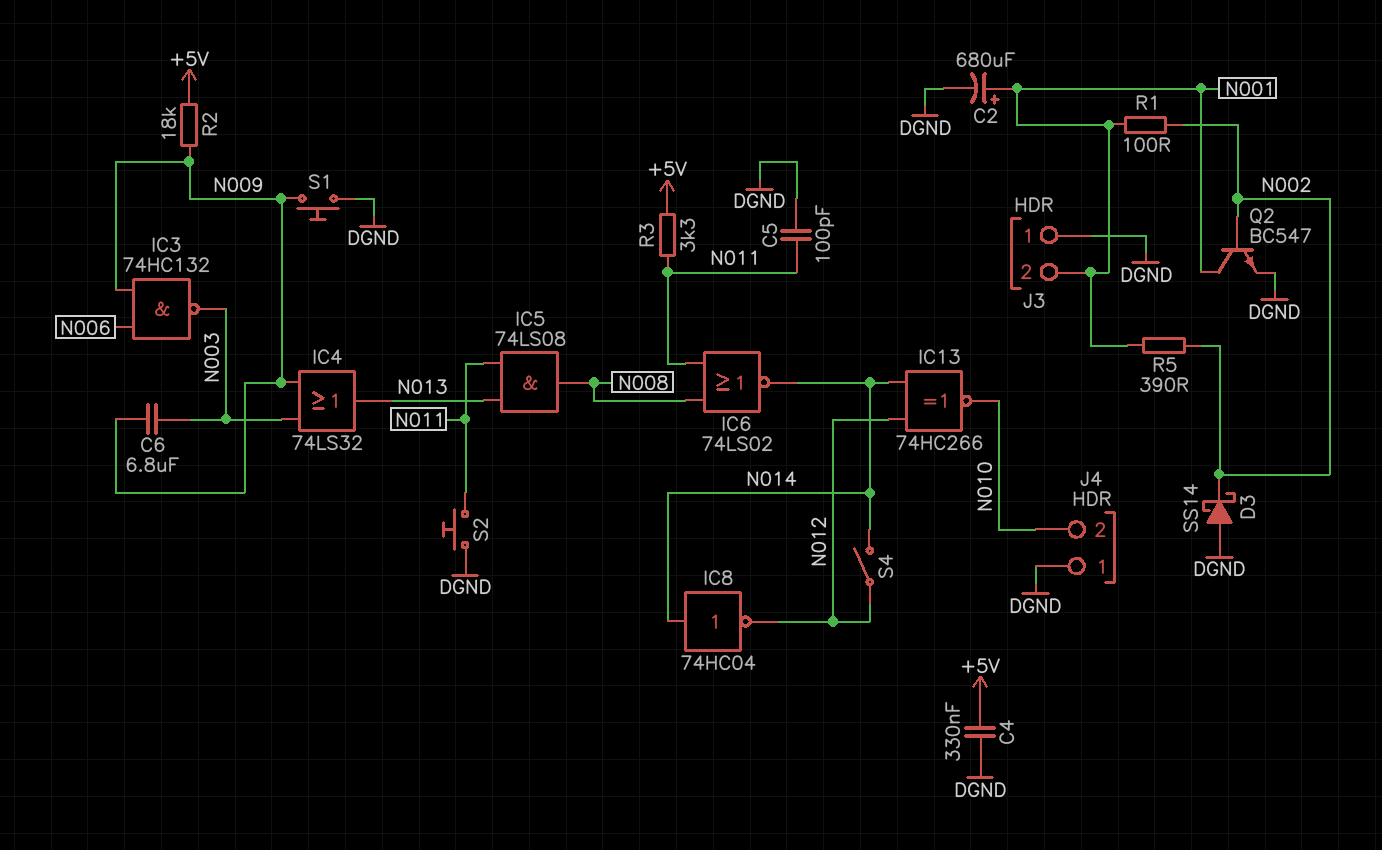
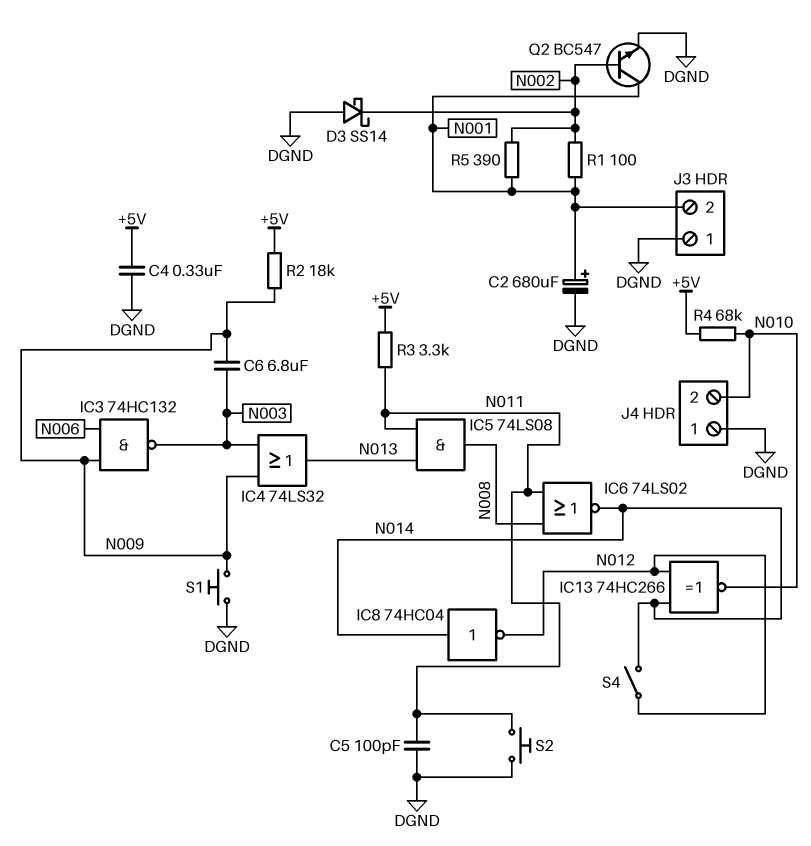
R4: none -> 68k (+5V, N010)

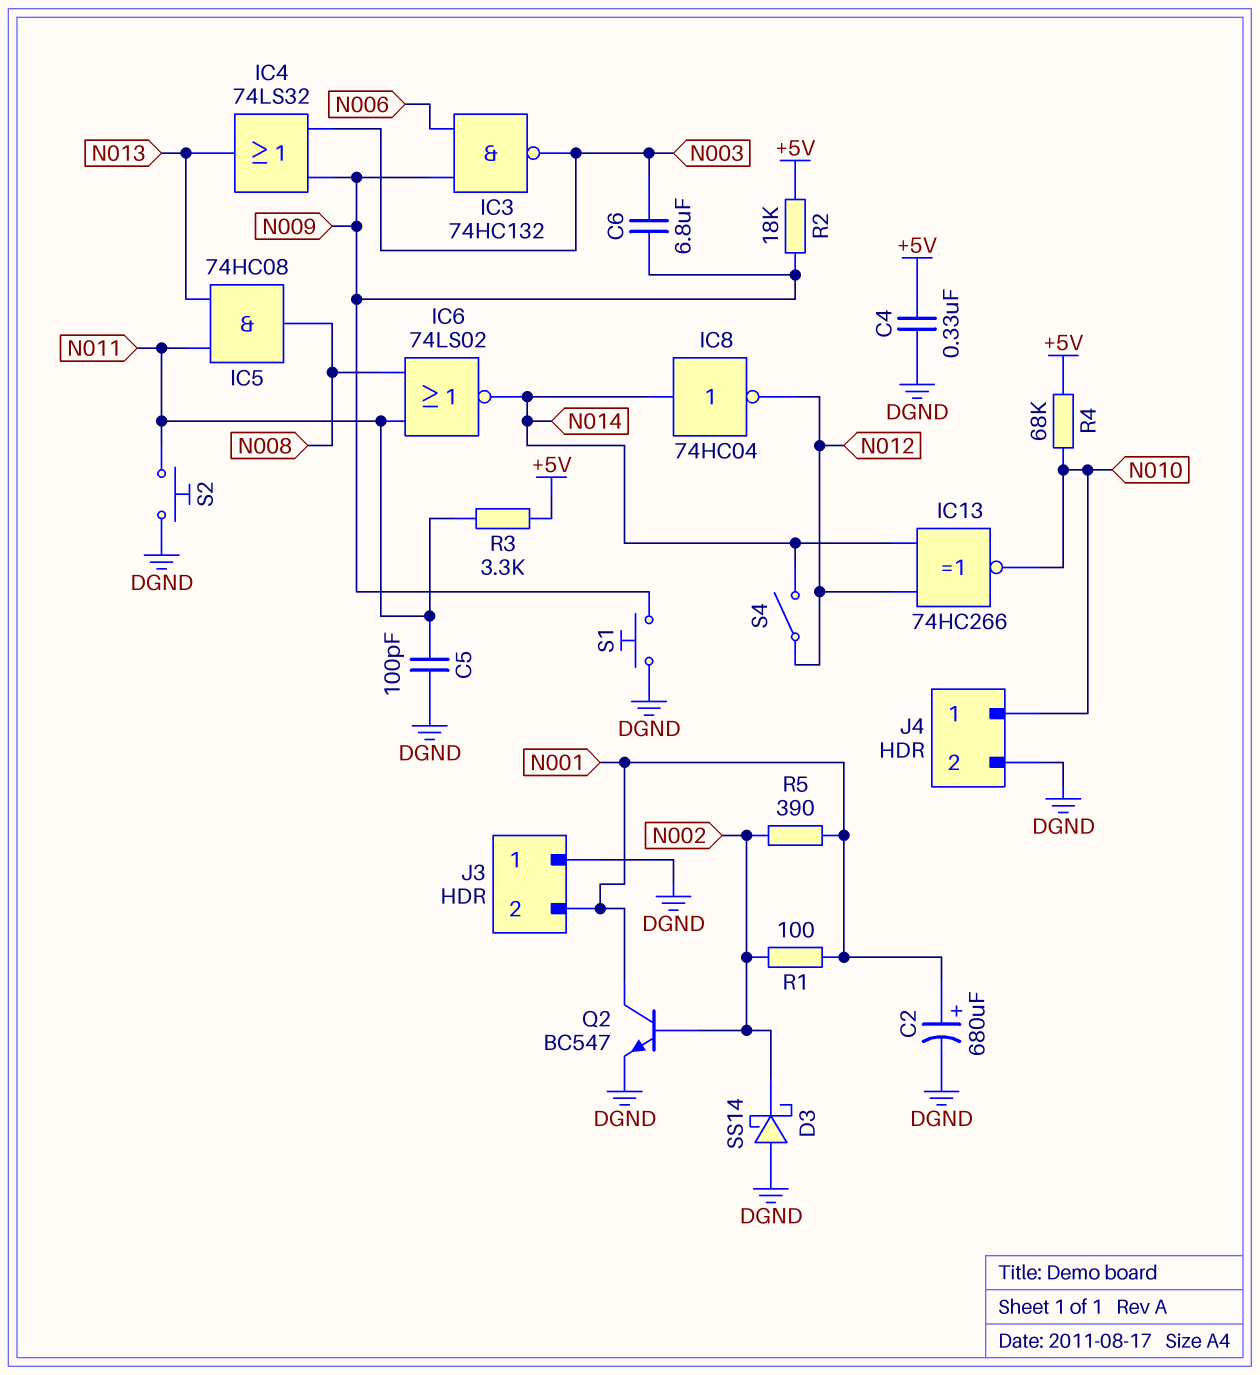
IC5: AND 74LS08 (in N011, in N013, out N008) -> AND 74HC08 (in N011, in N013, out N008)
J4 pin 1: DGND -> N010
J4 pin 2: N010 -> DGND

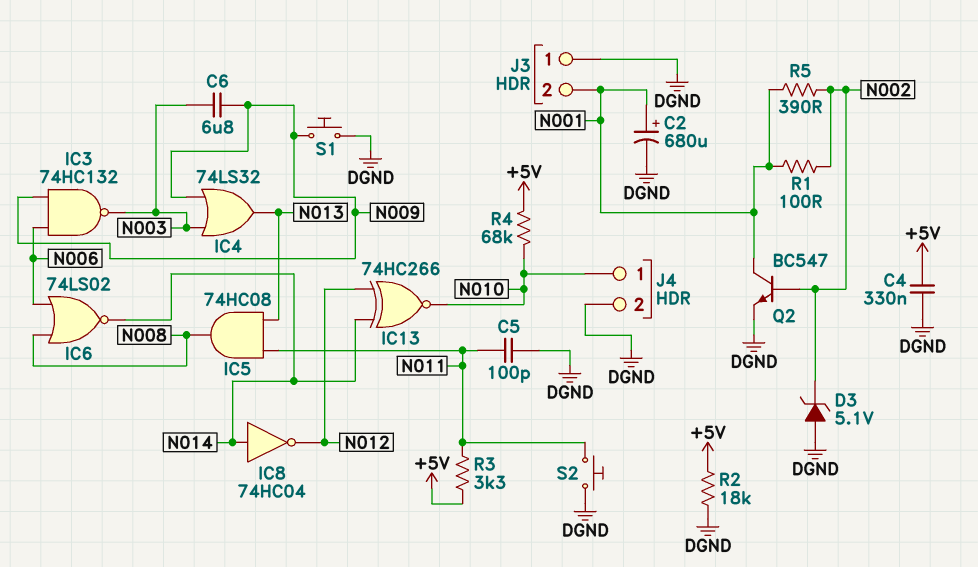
D3: schottky SS14 (A DGND, K N002) -> zener 5.1V (A DGND, K N002)
IC6: NOR 74LS02 (in N008, in N011, out N014) -> NOR 74LS02 (in N006, in N008, out N014)
R2: 18k (+5V, N009) -> 18k (+5V, DGND)
S4: switch (N012, N014) -> none

